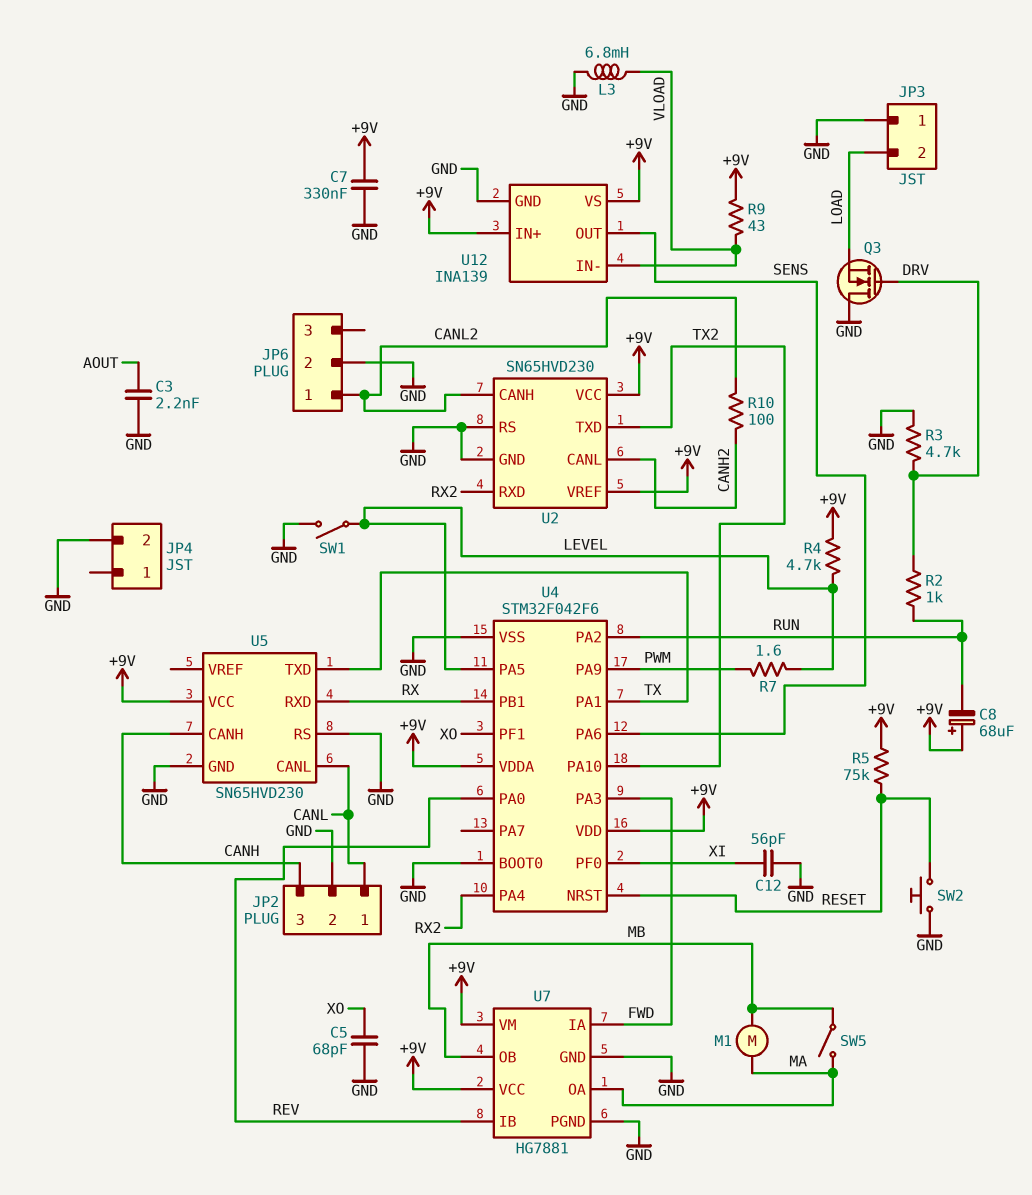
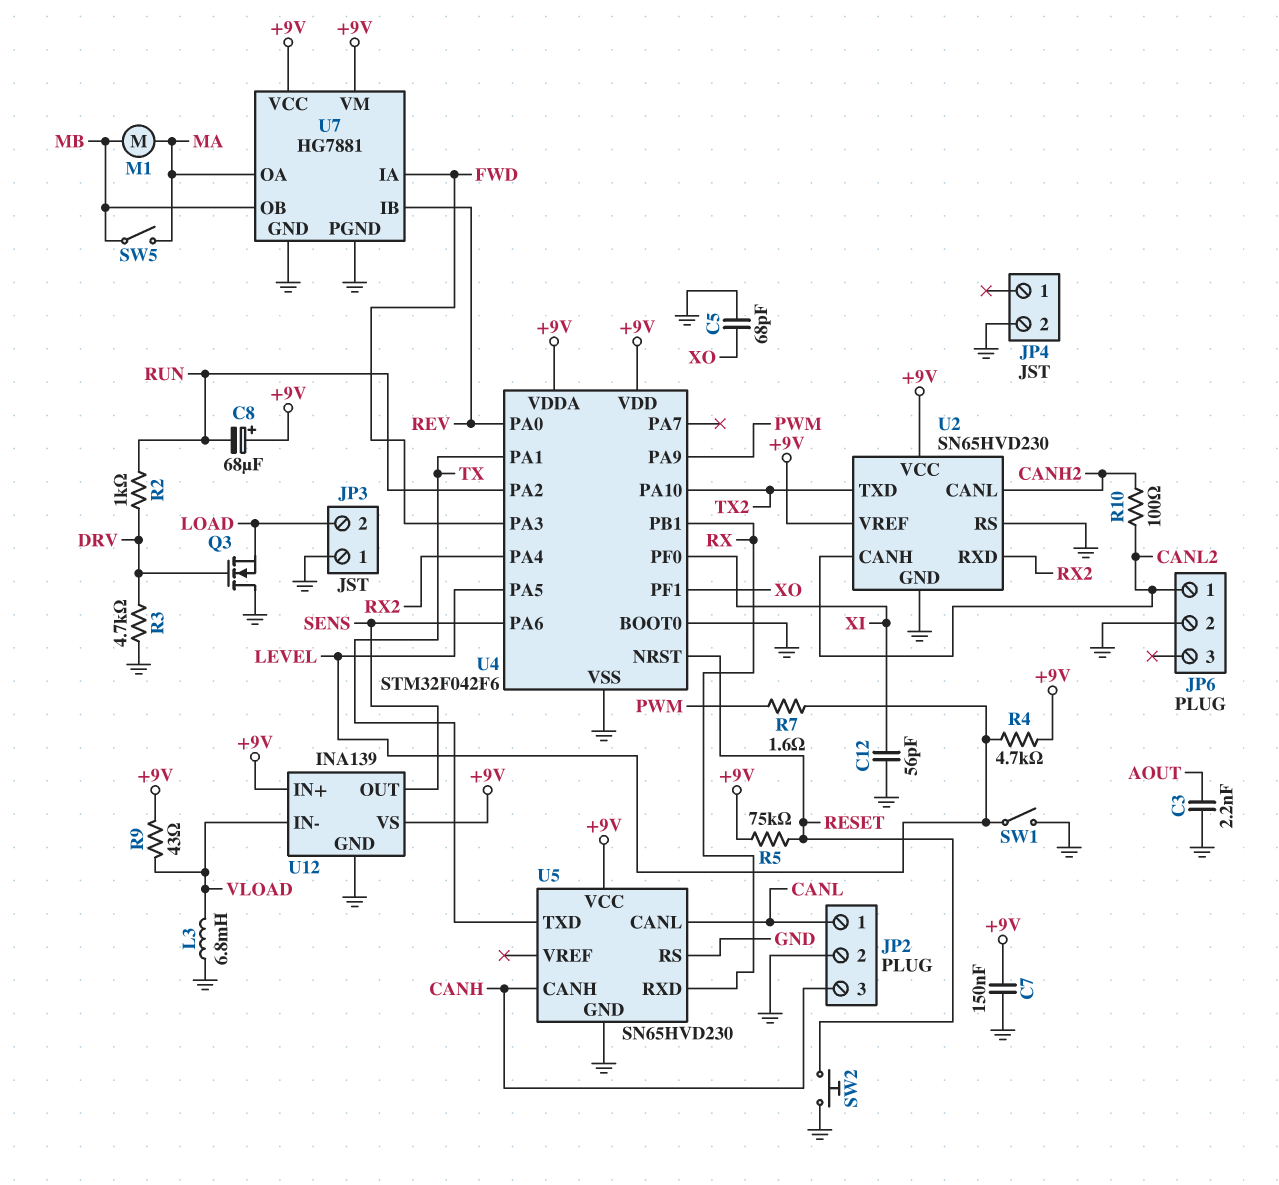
C7: 330nF (+9V, GND) -> 150nF (+9V, GND)

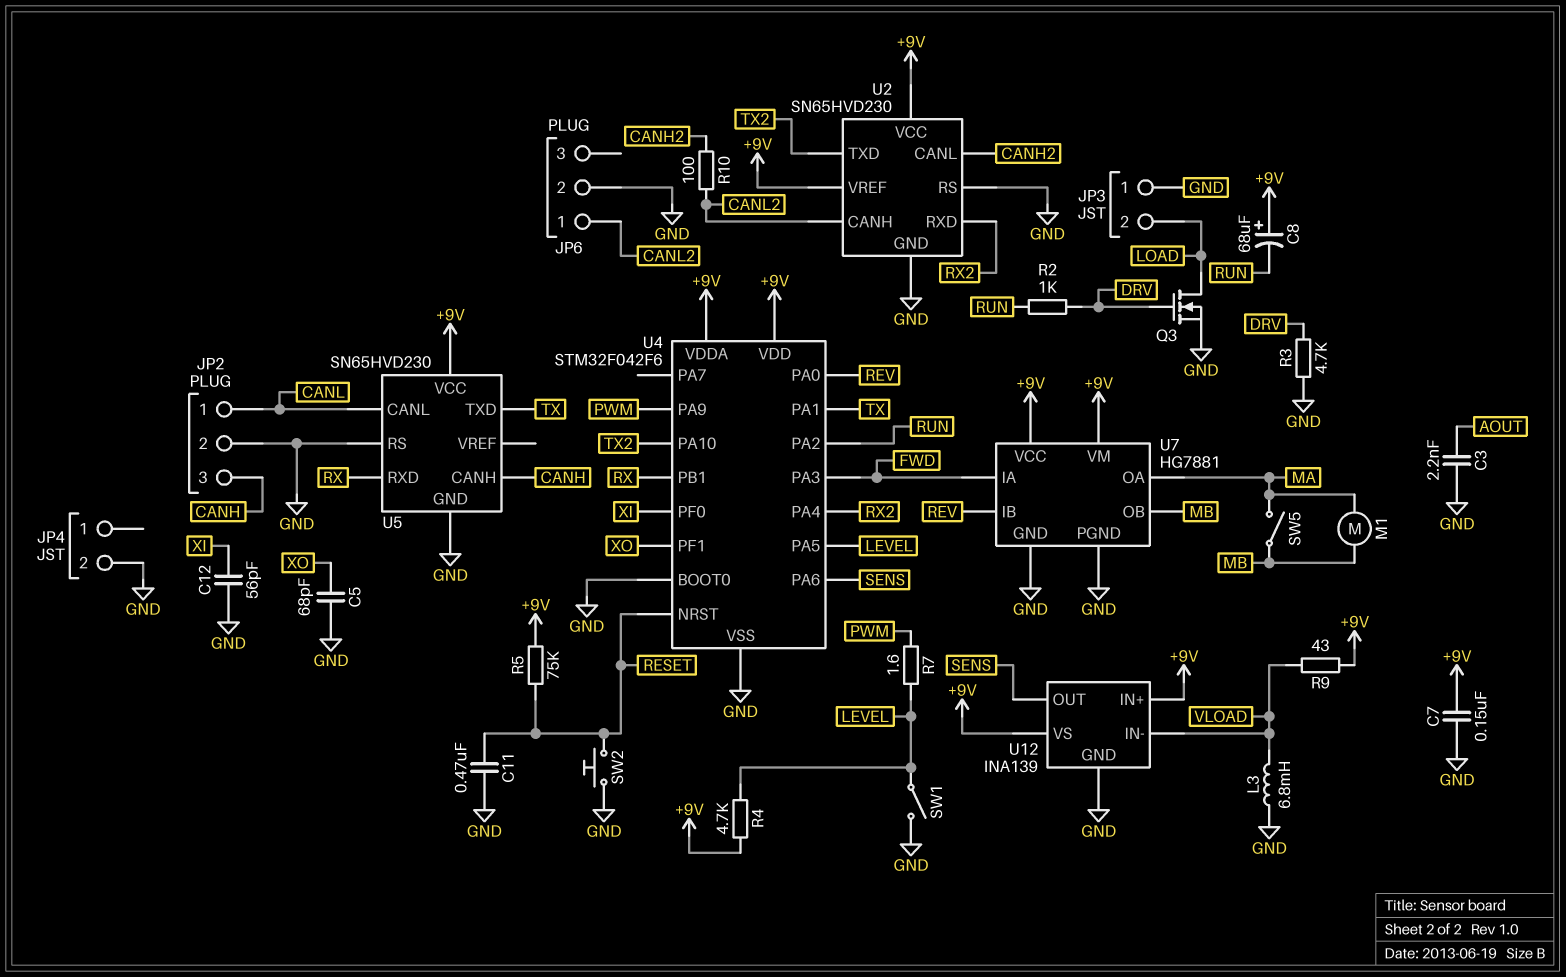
C11: none -> 470nF (GND, RESET)
Q3: NMOS (G DRV, D GND, S LOAD) -> NMOS (G DRV, D LOAD, S GND)

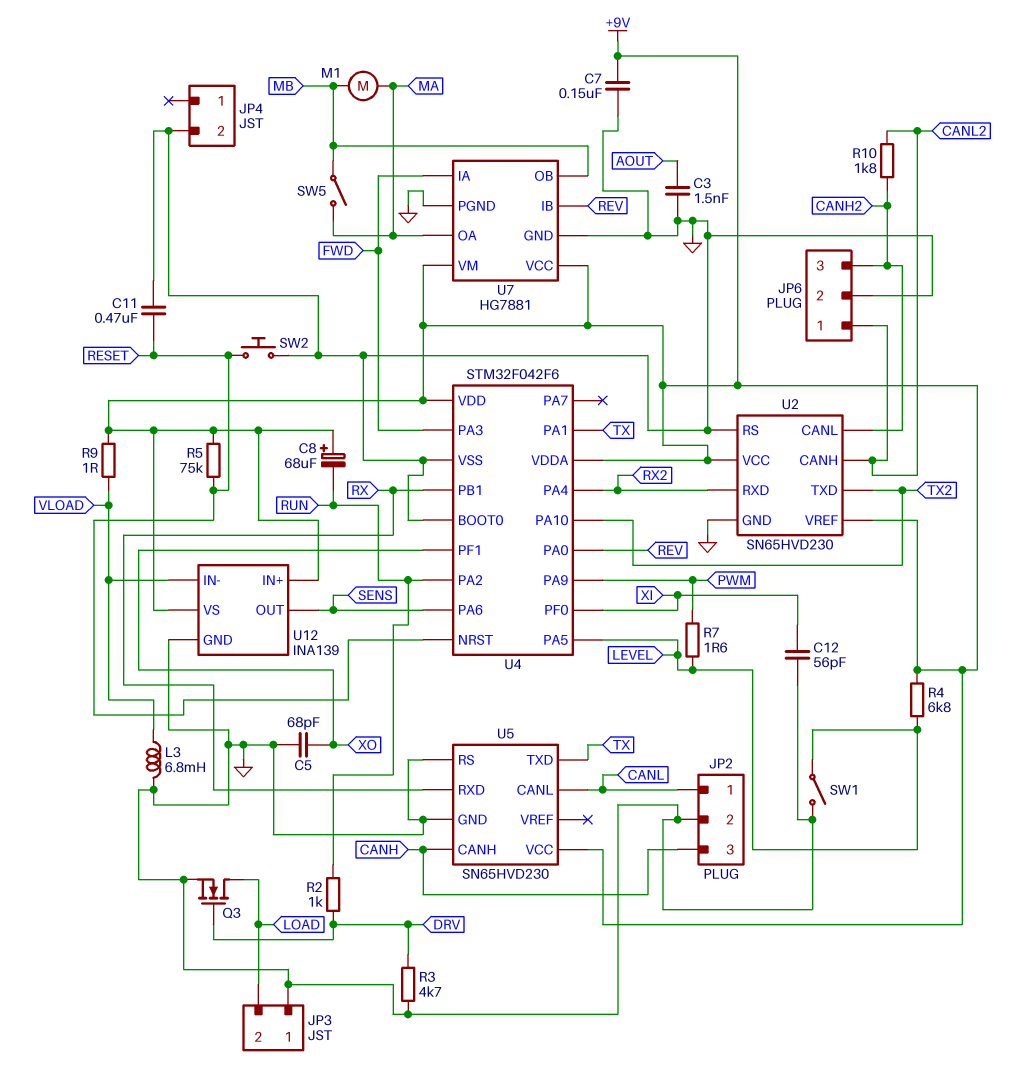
C3: 2.2nF (AOUT, GND) -> 1.5nF (AOUT, GND)
JP6 pin 3: none -> CANH2
R4: 4.7k (+9V, LEVEL) -> 6.8k (+9V, LEVEL)
R9: 43 (+9V, VLOAD) -> 1 (+9V, VLOAD)
R10: 100 (CANH2, CANL2) -> 1.8k (CANH2, CANL2)

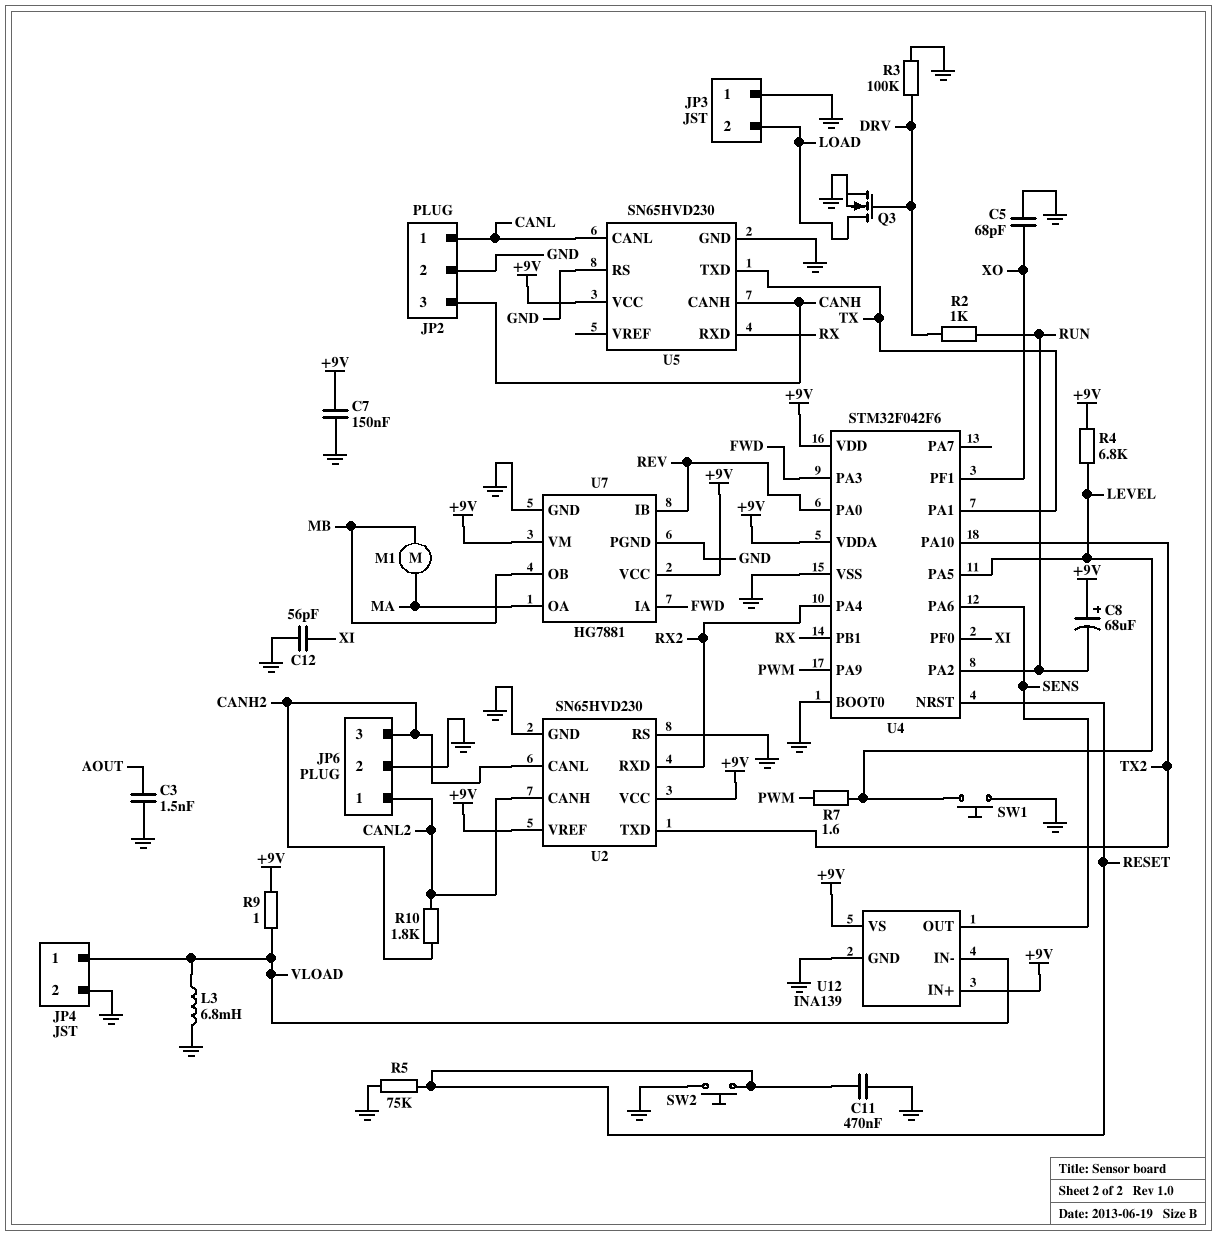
JP4 pin 1: none -> VLOAD
R3: 4.7k (DRV, GND) -> 100k (DRV, GND)
R5: 75k (+9V, RESET) -> 75k (GND, RESET)
SW1: switch (GND, LEVEL) -> button (GND, LEVEL)
SW5: switch (MA, MB) -> none

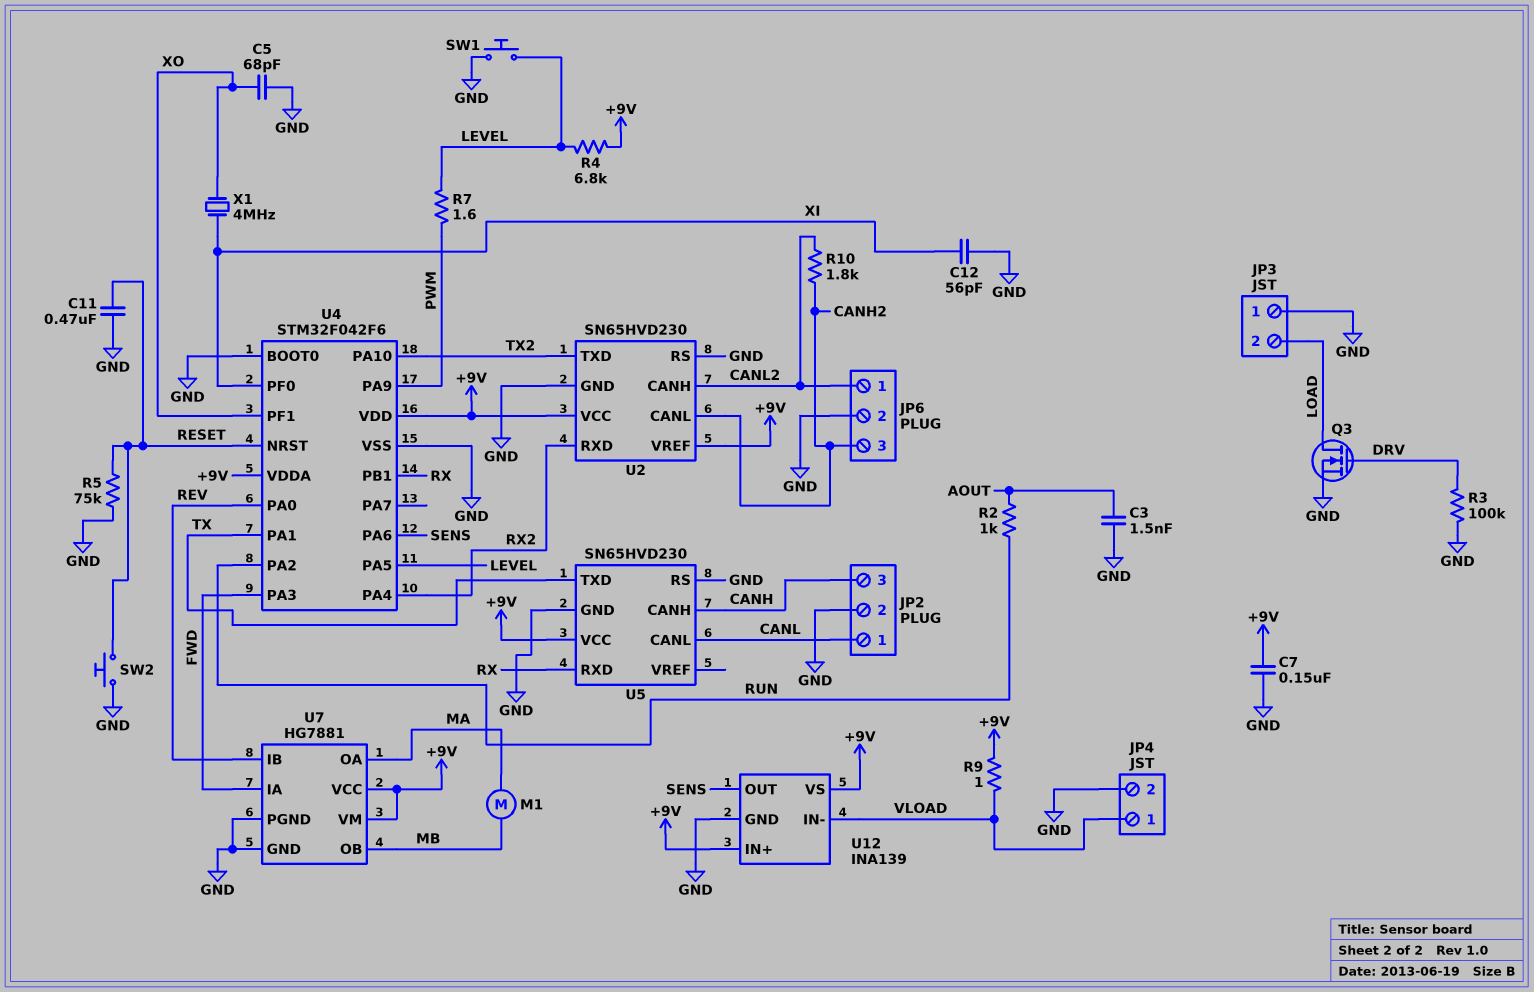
C8: 68uF (plus +9V, minus RUN) -> none
L3: 6.8mH (GND, VLOAD) -> none
R2: 1k (DRV, RUN) -> 1k (AOUT, RUN)
X1: none -> 4MHz (XI, XO)

